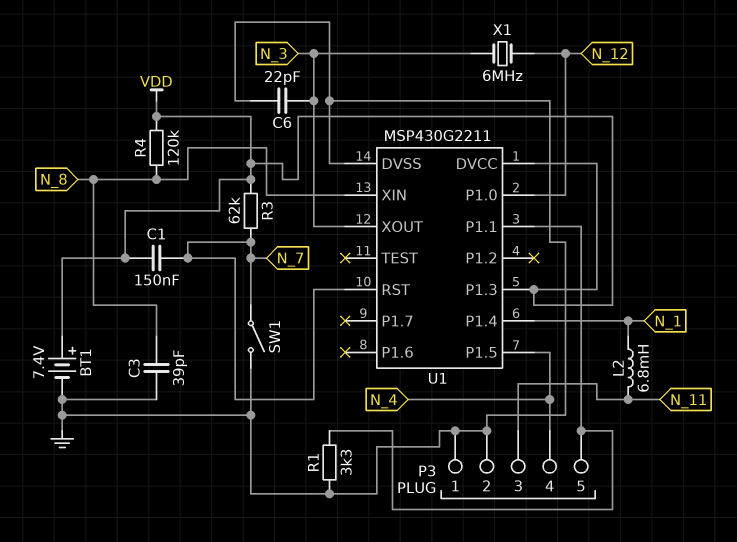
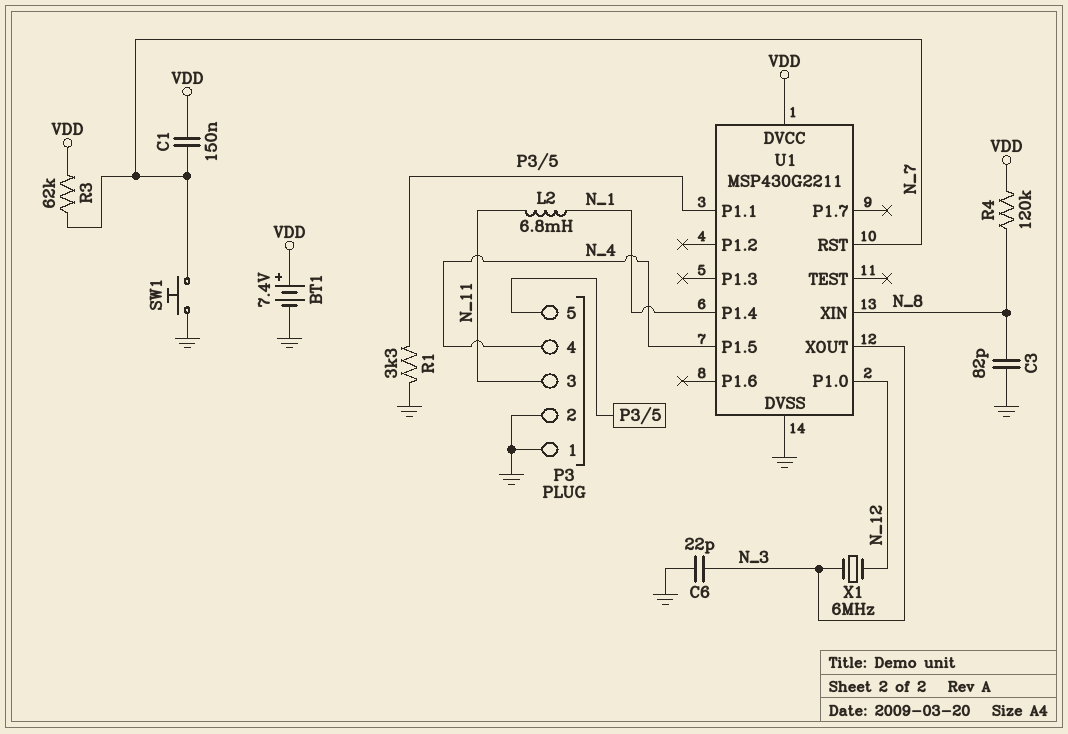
C3: 39pF (GND, N_8) -> 82pF (GND, N_8)
SW1: switch (GND, N_7) -> button (GND, N_7)
U1 pin P1.3: VDD -> none

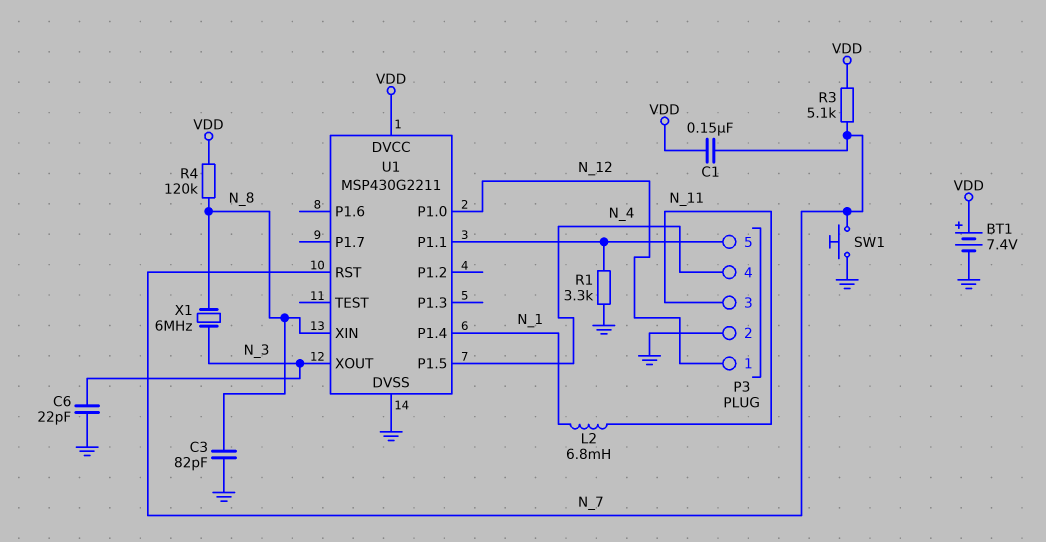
P3 pin 1: GND -> N_12
R3: 62k (N_7, VDD) -> 5.1k (N_7, VDD)
X1: 6MHz (N_3, N_12) -> 6MHz (N_3, N_8)

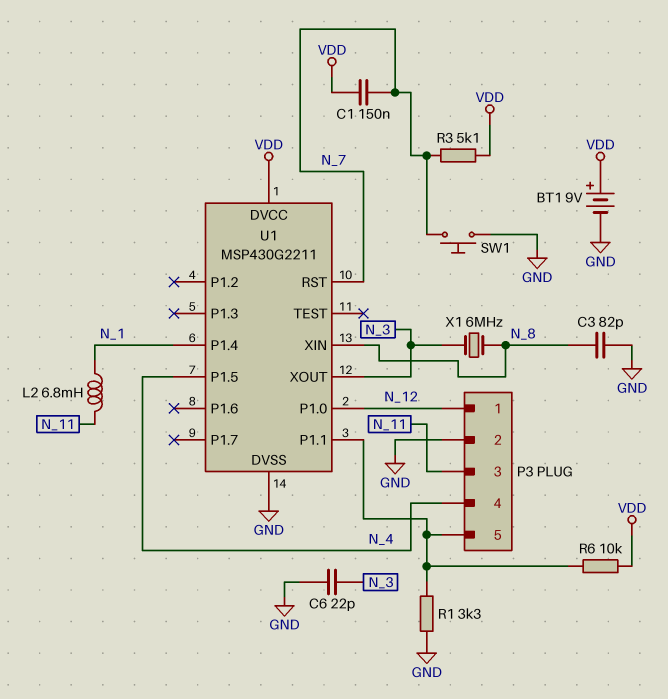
BT1: 7.4V (plus VDD, minus GND) -> 9V (plus VDD, minus GND)
R4: 120k (N_8, VDD) -> none
R6: none -> 10k (P3/5, VDD)

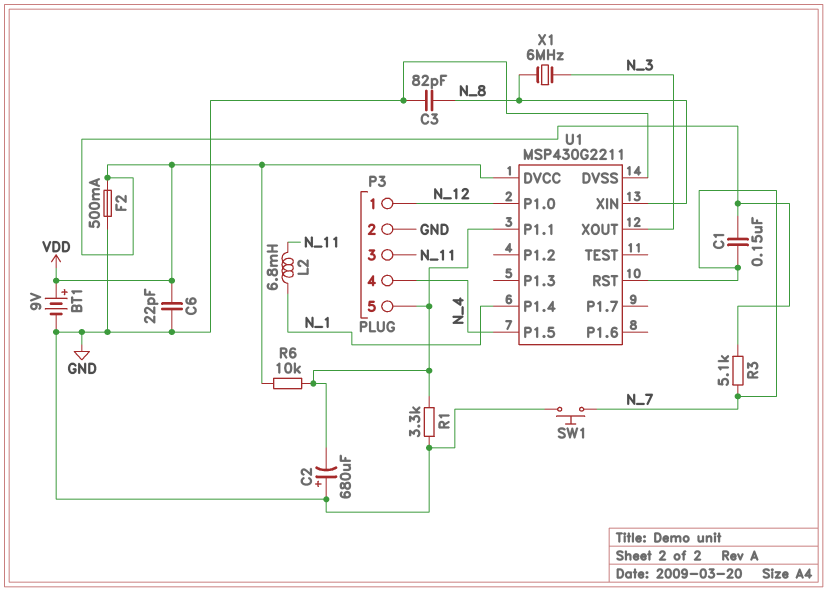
C2: none -> 680uF (plus GND, minus P3/5)
C6: 22pF (GND, N_3) -> 22pF (GND, VDD)
F2: none -> 500mA (GND, VDD)

